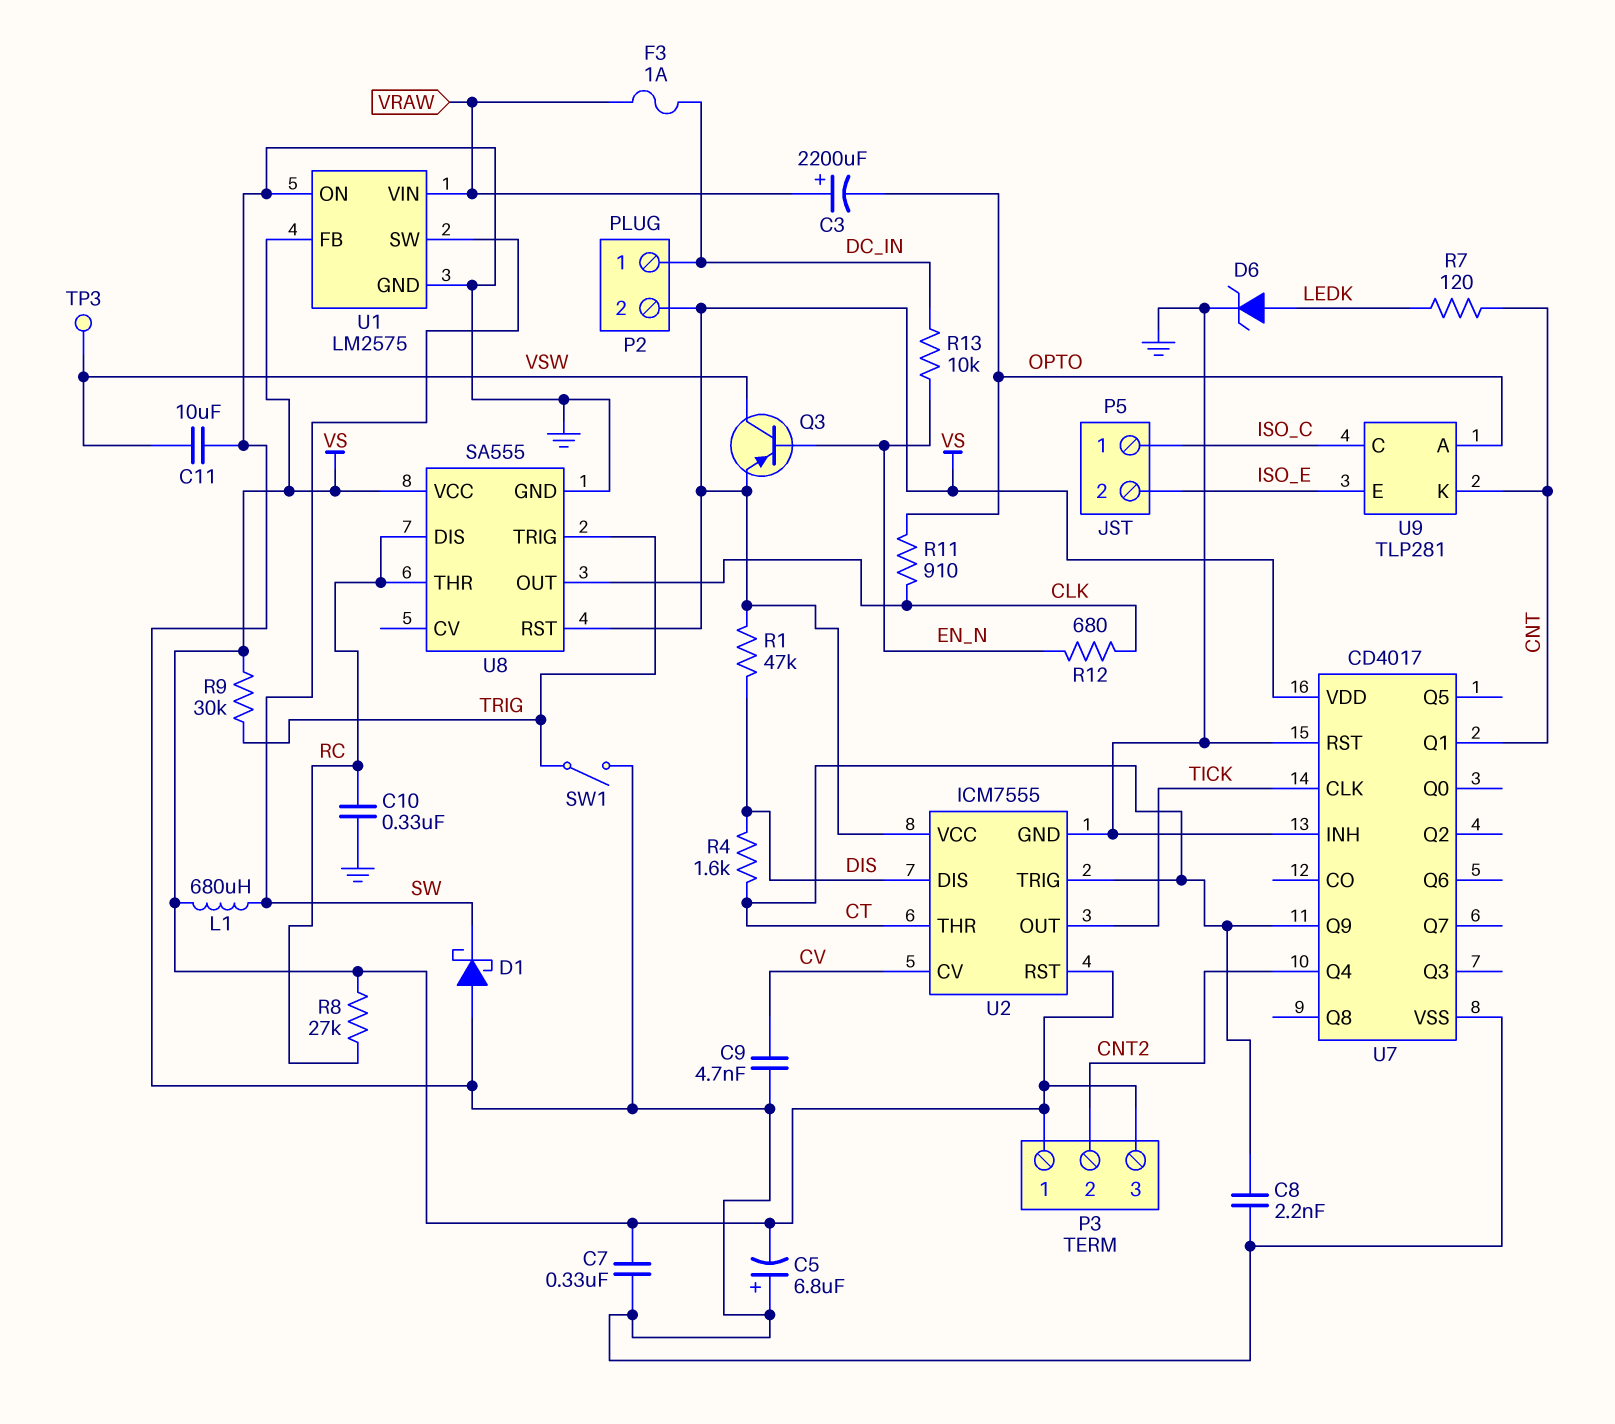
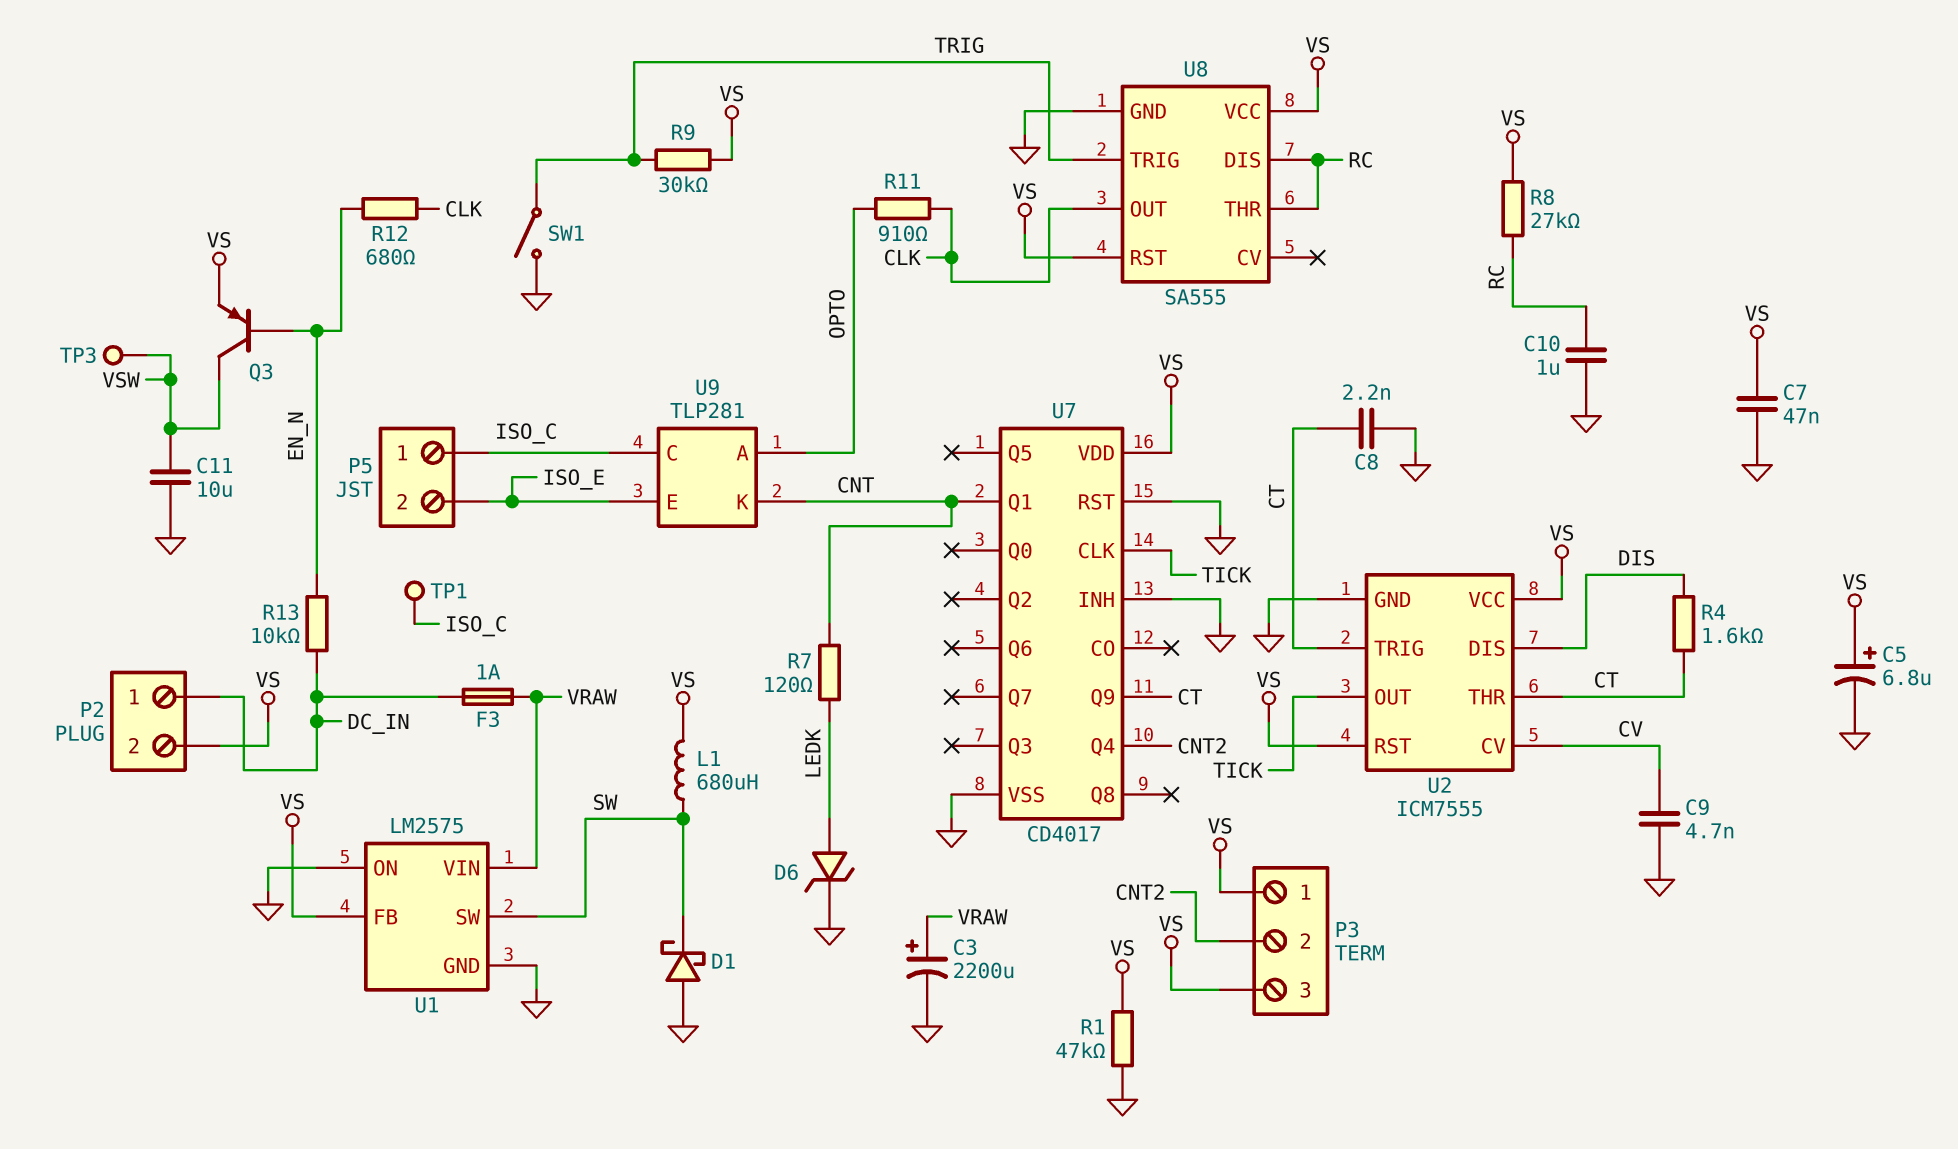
C3: 2200uF (plus VRAW, minus OPTO) -> 2200uF (plus VRAW, minus GND)
C5: 6.8uF (plus GND, minus VS) -> 6.8uF (plus VS, minus GND)
C7: 330nF (GND, VS) -> 47nF (GND, VS)
C10: 330nF (GND, RC) -> 1uF (GND, RC)
R1: 47k (DIS, VS) -> 47k (GND, VS)
TP1: none -> test point (ISO_C)

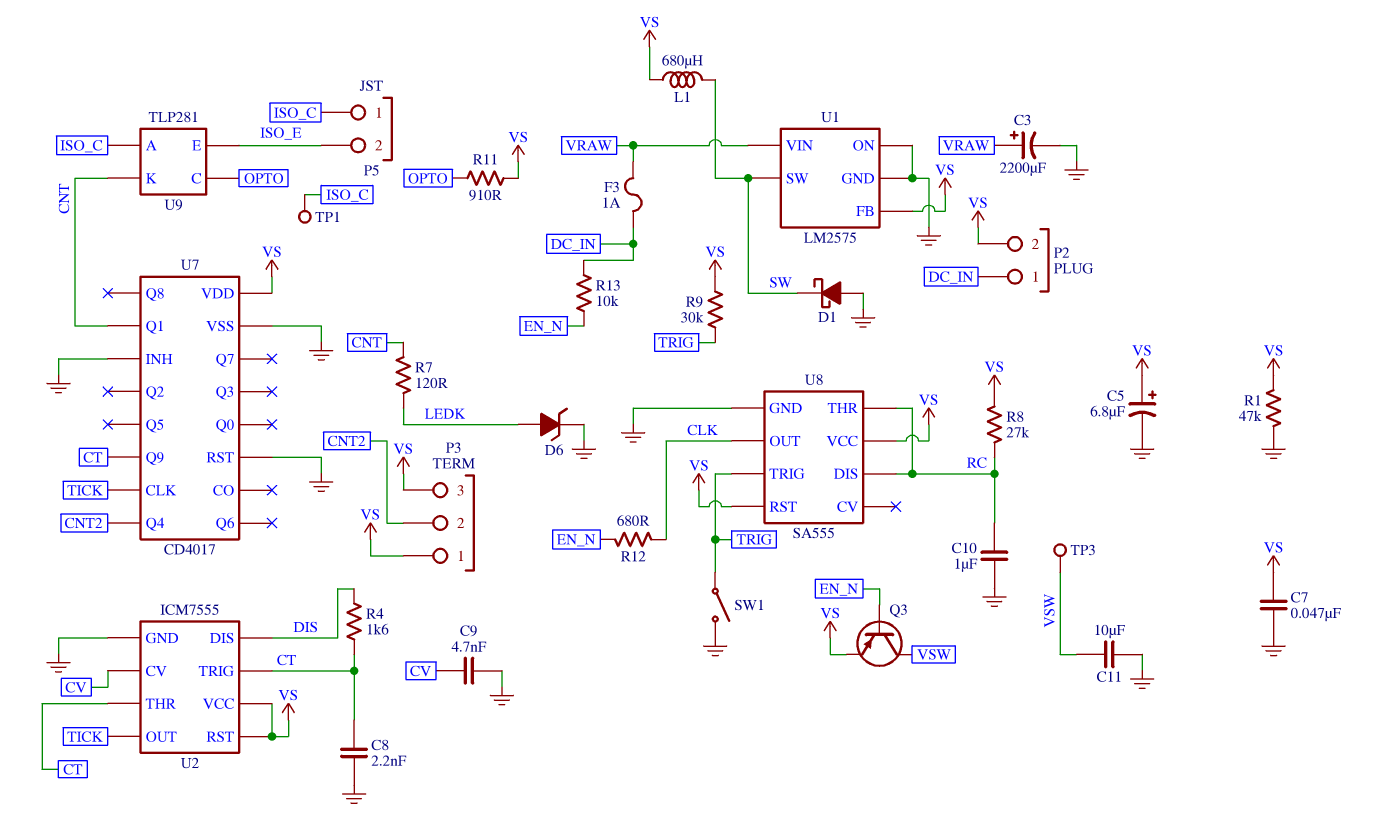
R11: 910 (CLK, OPTO) -> 910 (OPTO, VS)
U9 pin A: OPTO -> ISO_C
U9 pin C: ISO_C -> OPTO

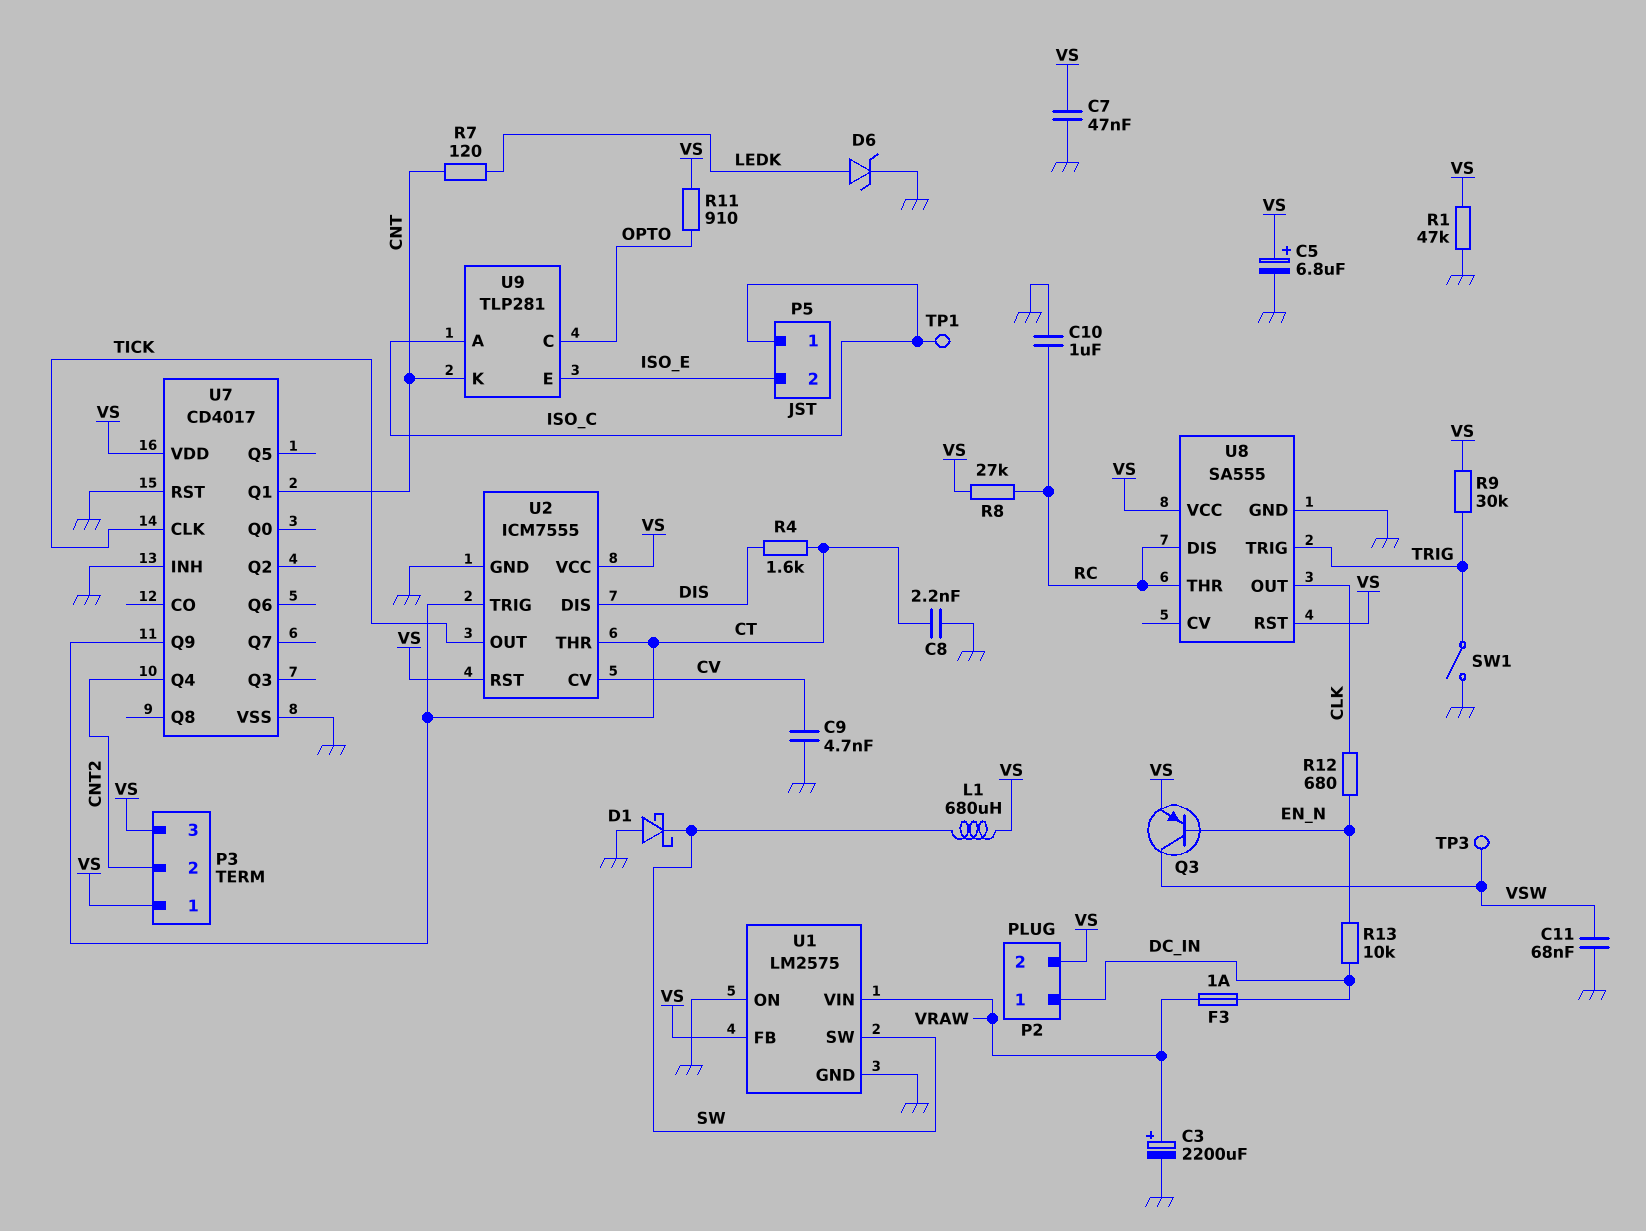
C11: 10uF (GND, VSW) -> 68nF (GND, VSW)

